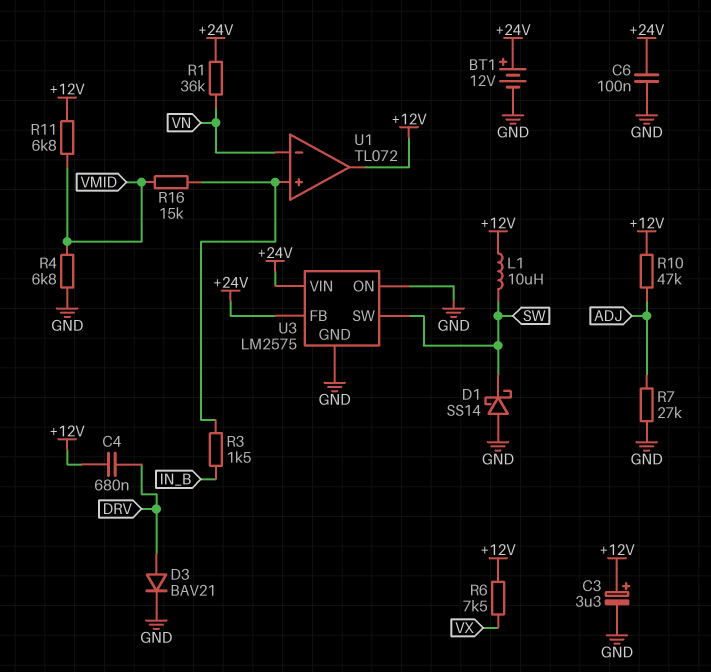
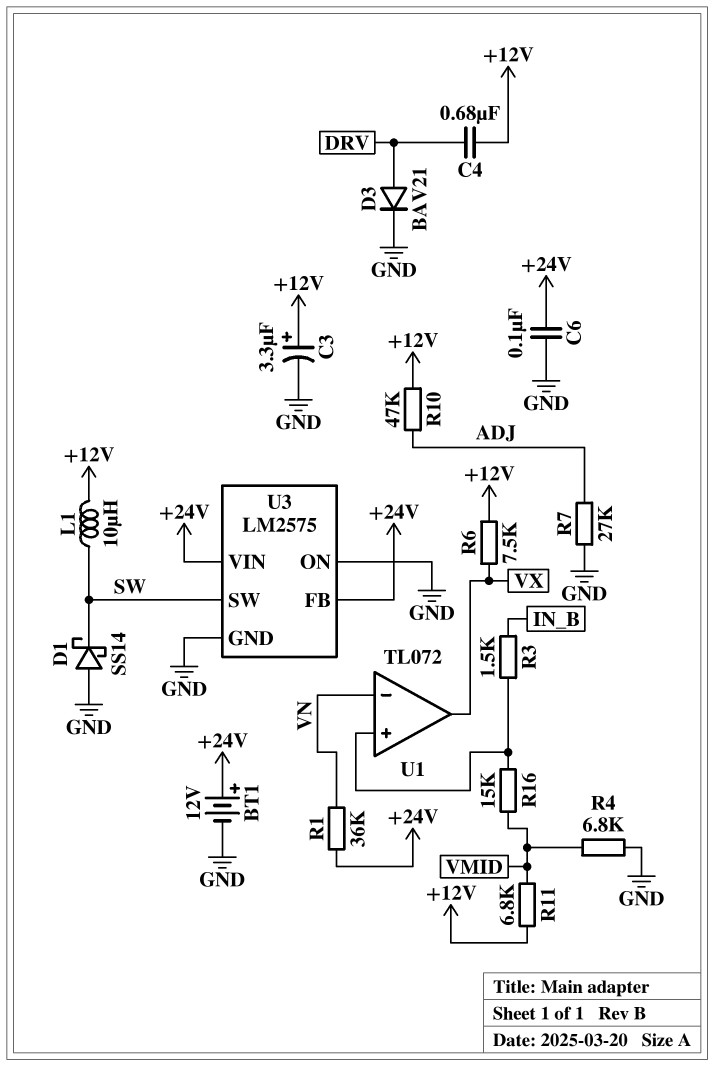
U1 pin out: +12V -> VX

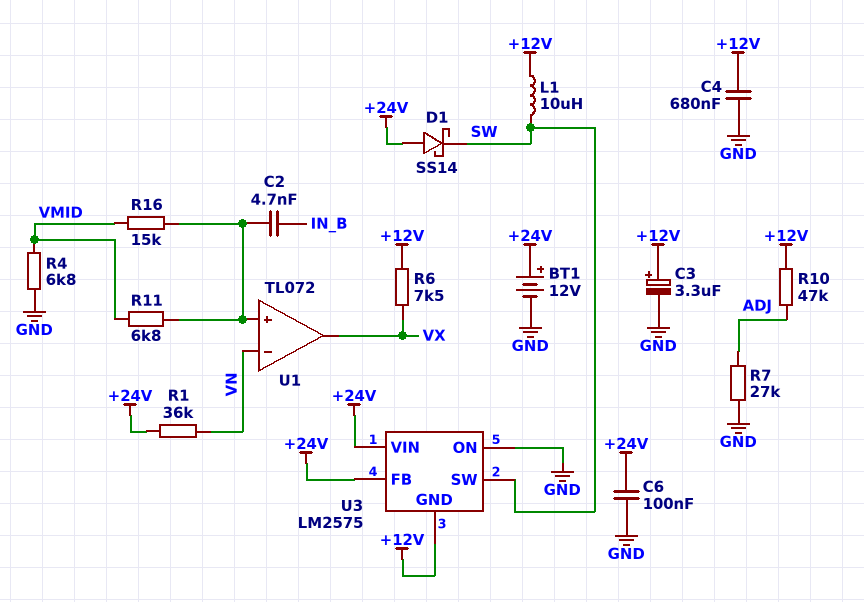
C2: none -> 4.7nF (IN_B, U1/in+)
C4: 680nF (+12V, DRV) -> 680nF (+12V, GND)
D1: schottky SS14 (A GND, K SW) -> schottky SS14 (A +24V, K SW)
D3: diode BAV21 (A DRV, K GND) -> none
R3: 1.5k (IN_B, U1/in+) -> none
R11: 6.8k (+12V, VMID) -> 6.8k (U1/in+, VMID)
U3 pin GND: GND -> +12V

